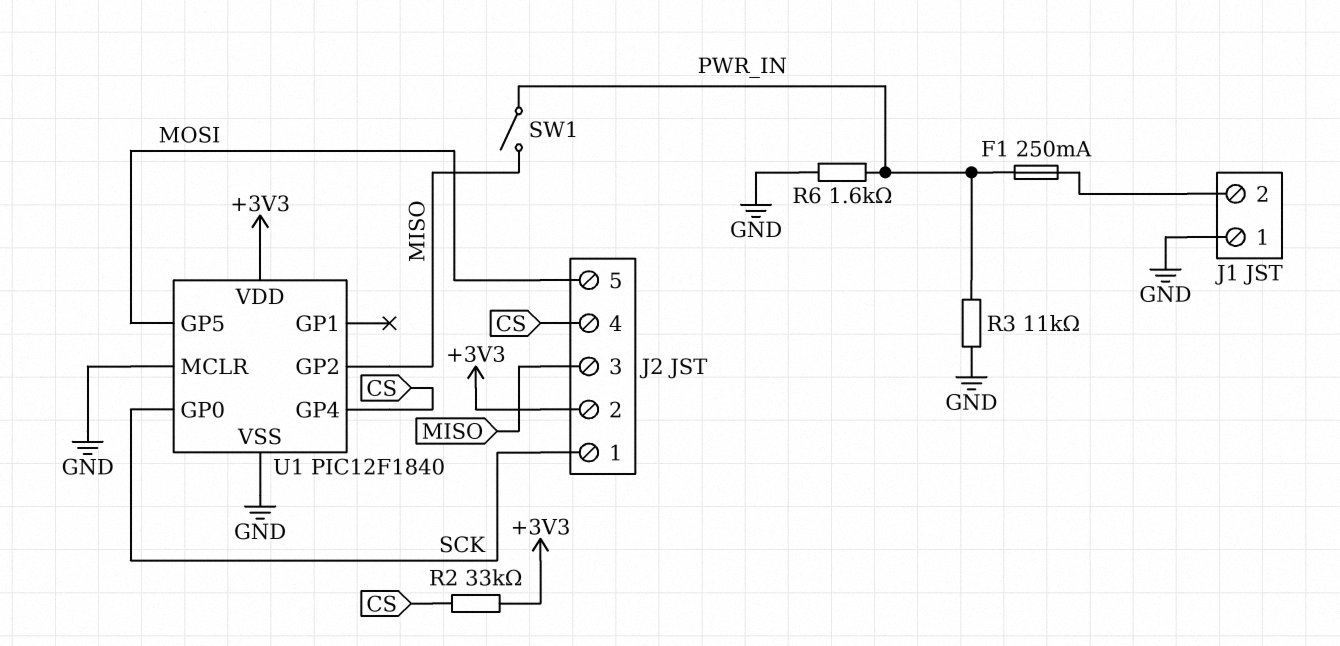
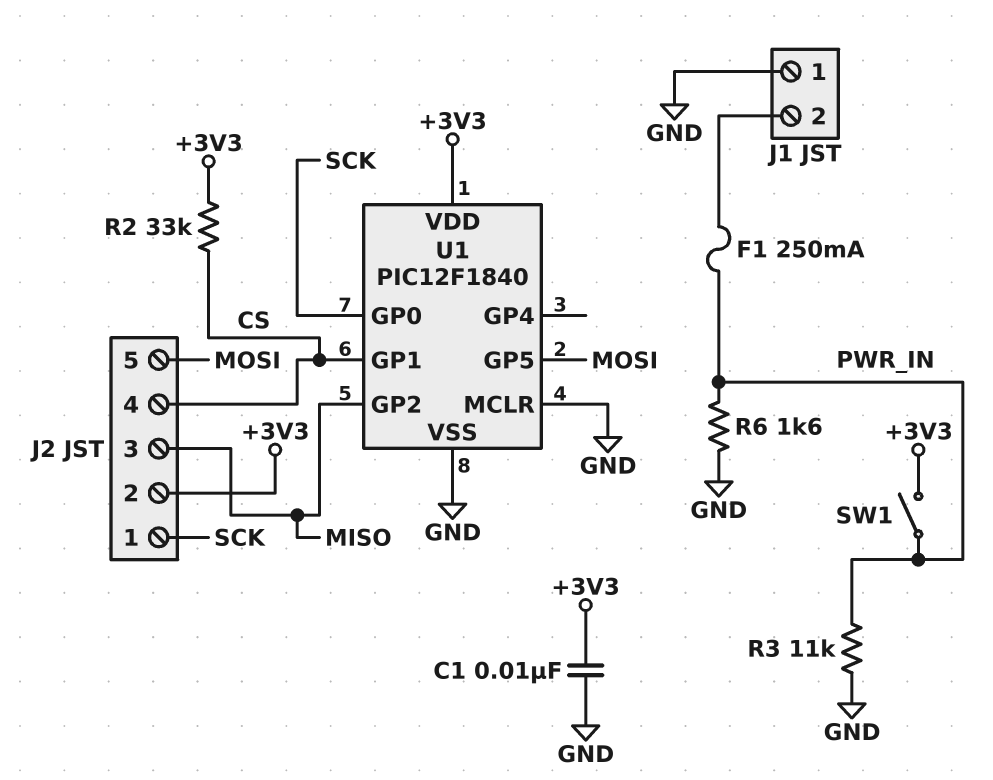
C1: none -> 10nF (+3V3, GND)
SW1: switch (MISO, PWR_IN) -> switch (+3V3, PWR_IN)
U1 pin GP1: none -> CS
U1 pin GP4: CS -> none

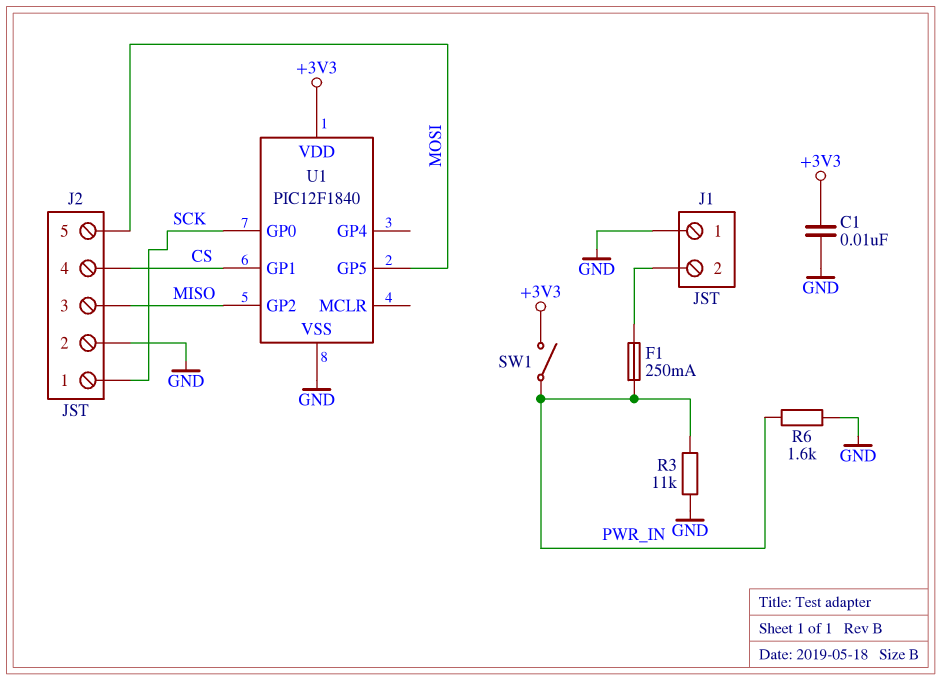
J2 pin 2: +3V3 -> GND
R2: 33k (+3V3, CS) -> none
U1 pin MCLR: GND -> none

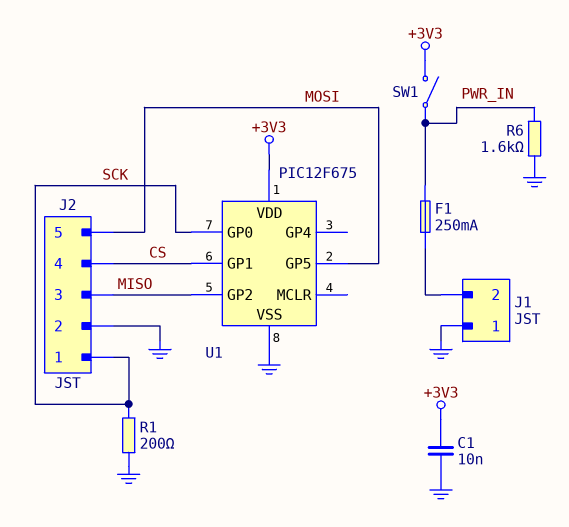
R1: none -> 200 (GND, SCK)
R3: 11k (GND, PWR_IN) -> none
U1: PIC12F1840 -> PIC12F675

